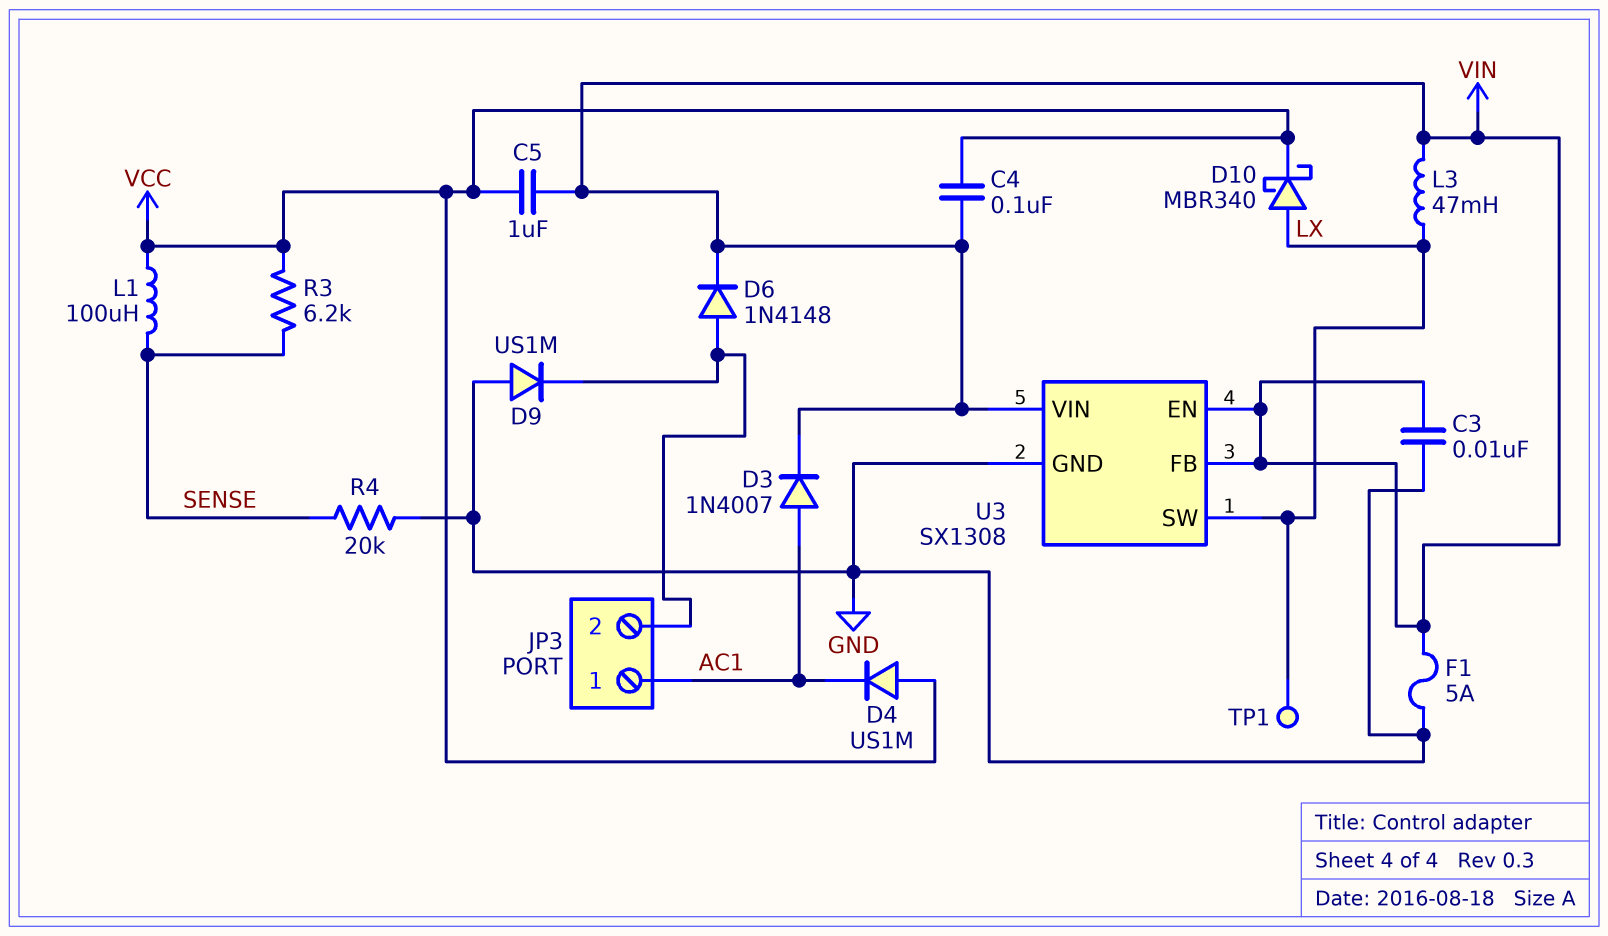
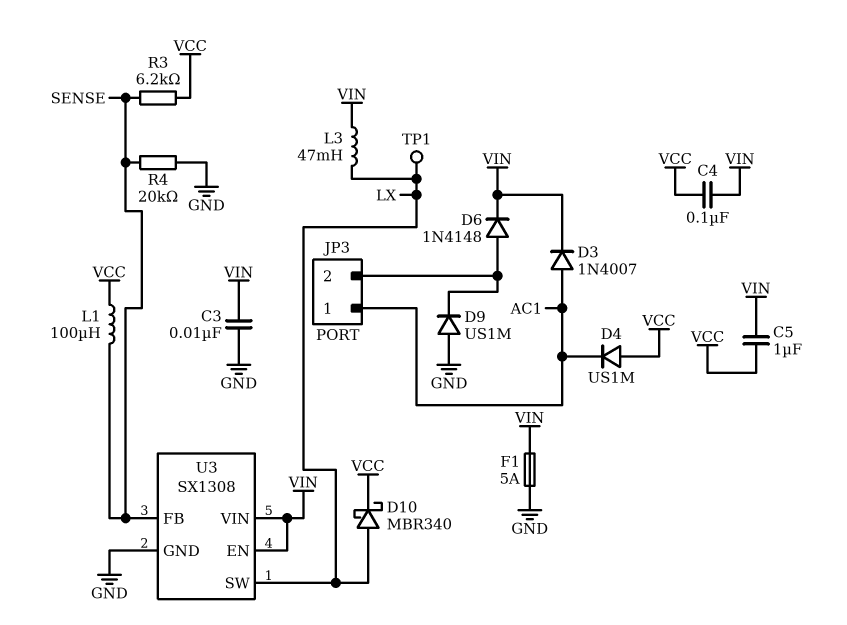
U3 pin FB: VIN -> SENSE

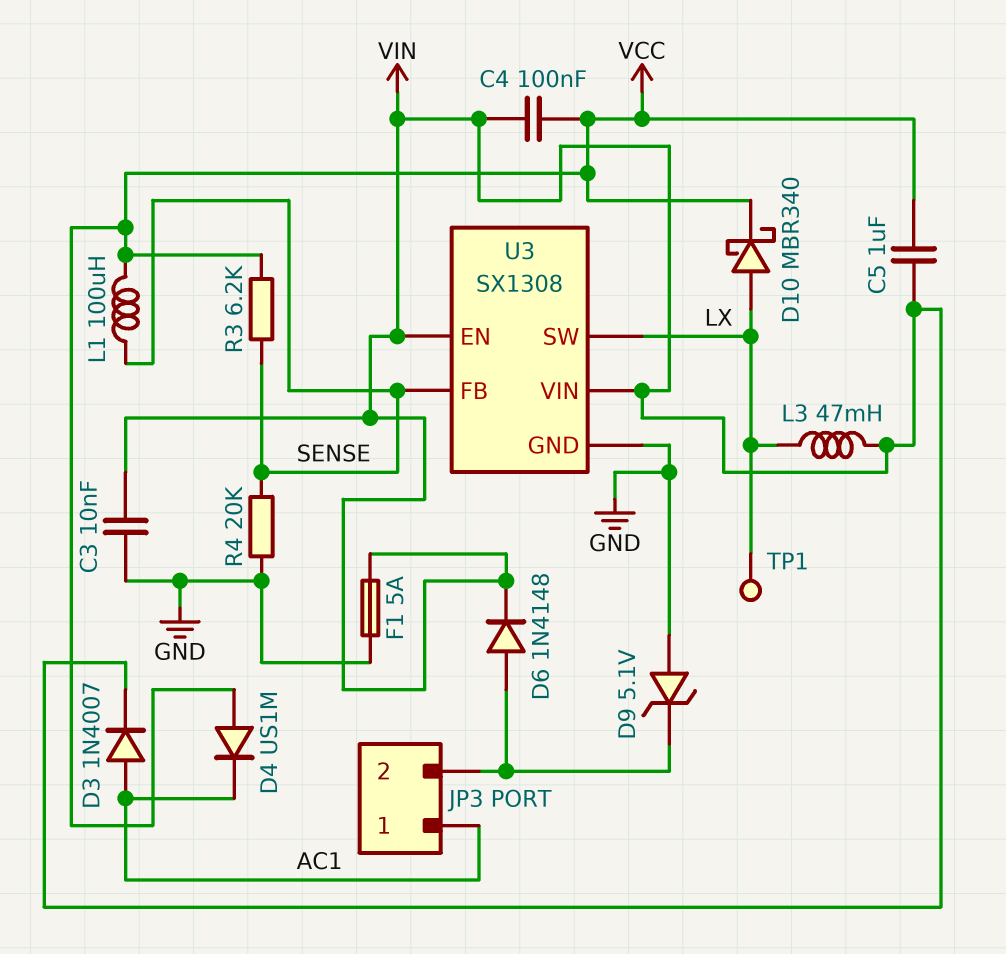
D9: diode US1M (A GND, K JP3/2) -> zener 5.1V (A GND, K JP3/2)

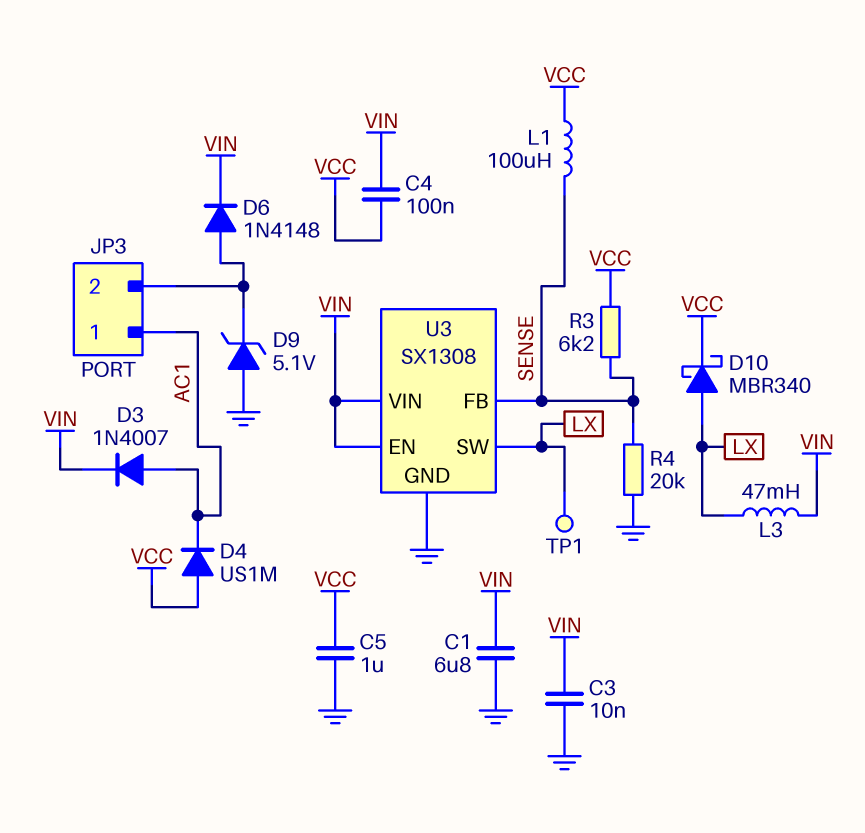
C1: none -> 6.8uF (GND, VIN)
C5: 1uF (VCC, VIN) -> 1uF (GND, VCC)
F1: 5A (GND, VIN) -> none

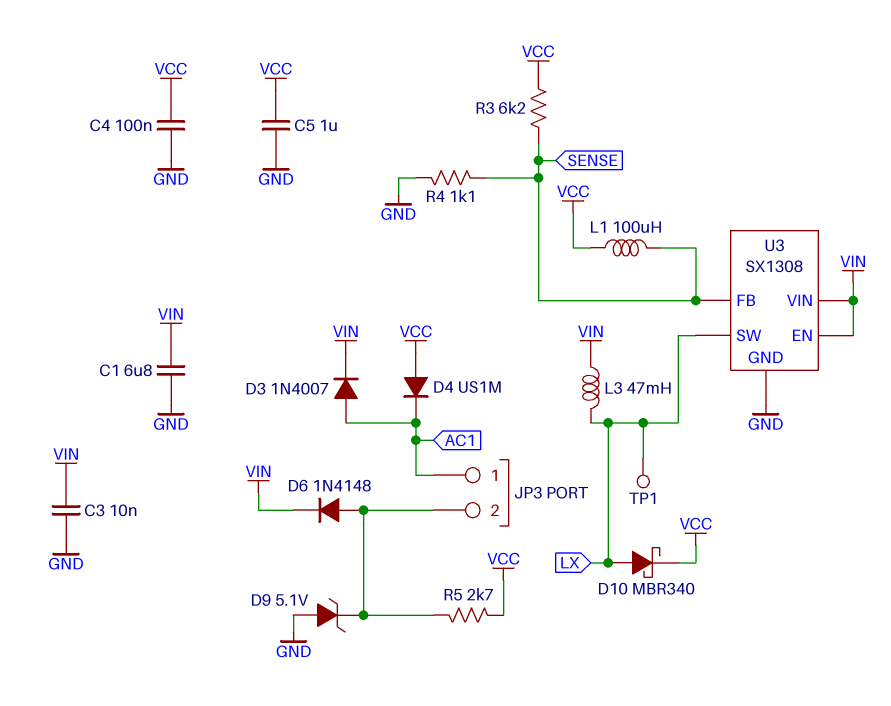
C4: 100nF (VCC, VIN) -> 100nF (GND, VCC)
R4: 20k (GND, SENSE) -> 1.1k (GND, SENSE)
R5: none -> 2.7k (JP3/2, VCC)

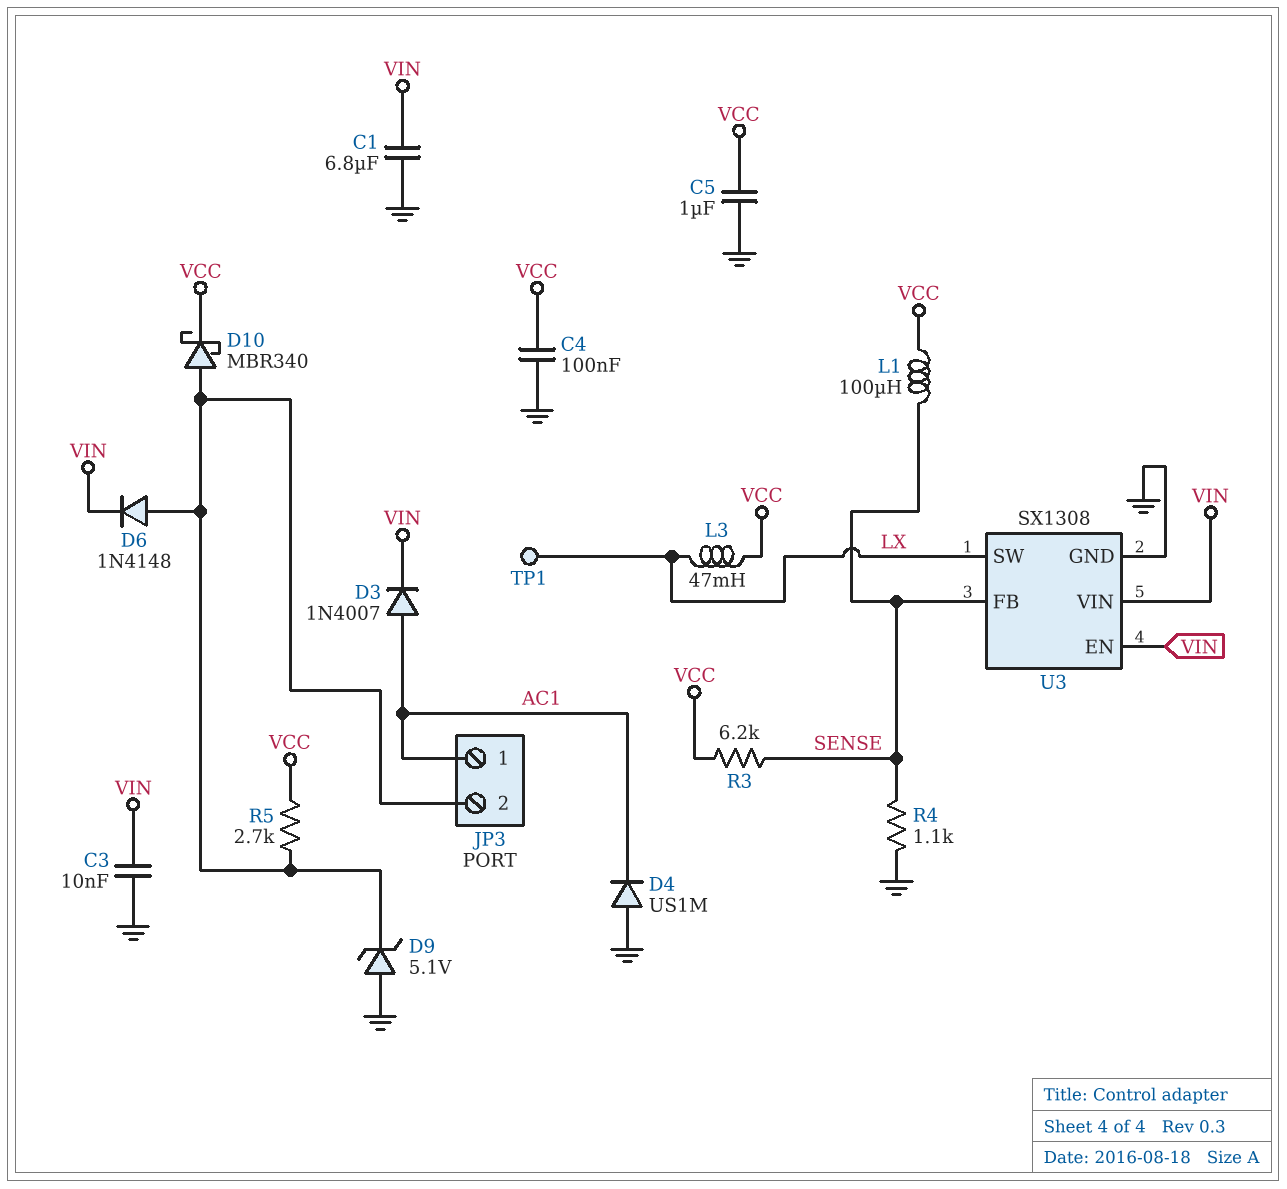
D4: diode US1M (A VCC, K AC1) -> diode US1M (A GND, K AC1)
D10: schottky MBR340 (A LX, K VCC) -> schottky MBR340 (A JP3/2, K VCC)
L3: 47mH (LX, VIN) -> 47mH (LX, VCC)

